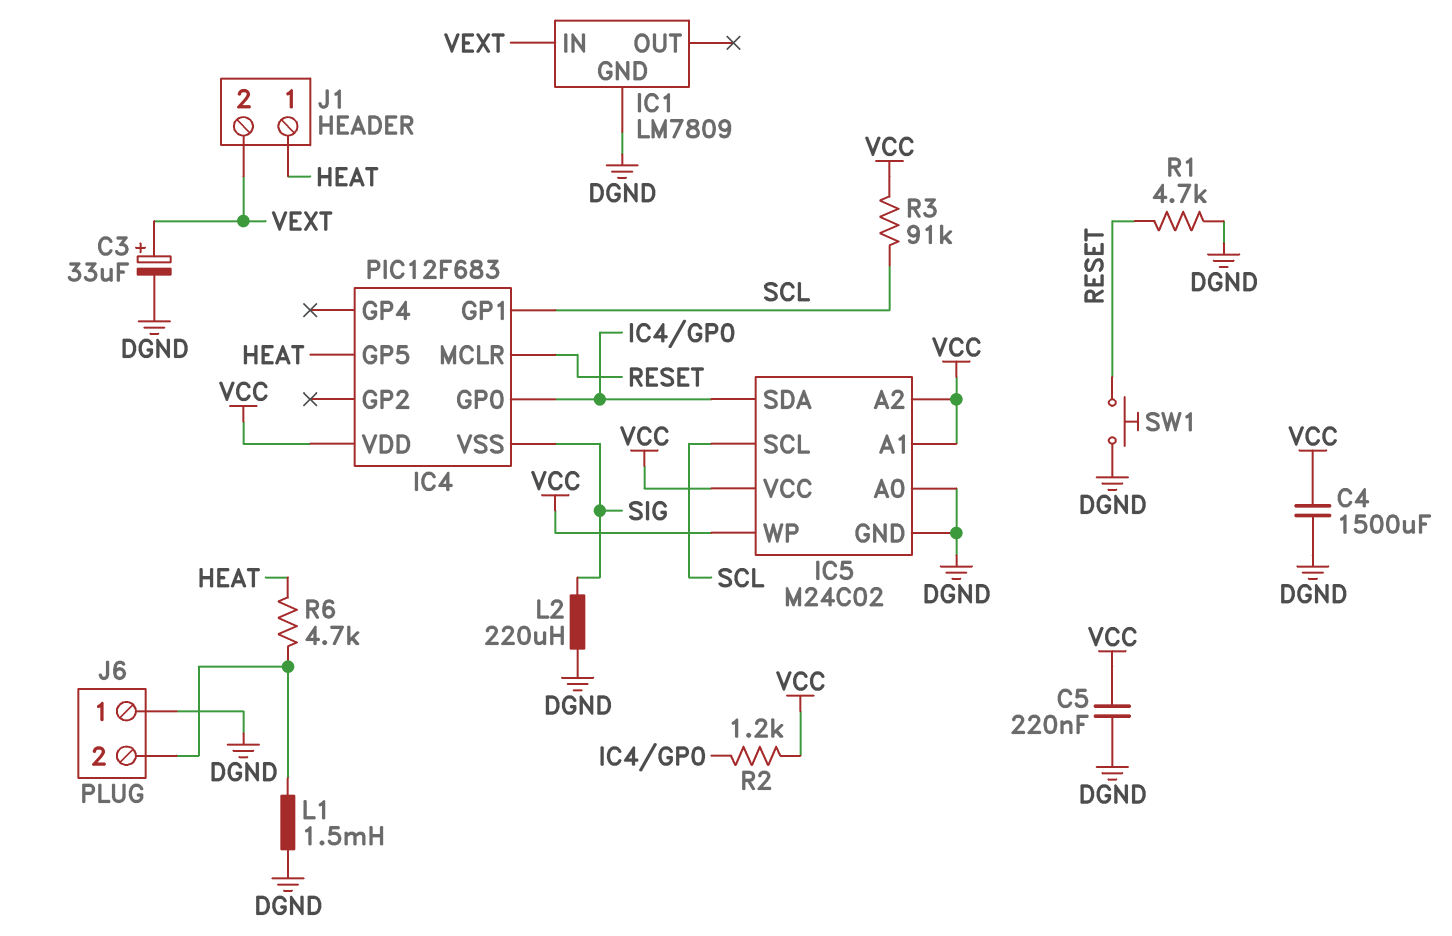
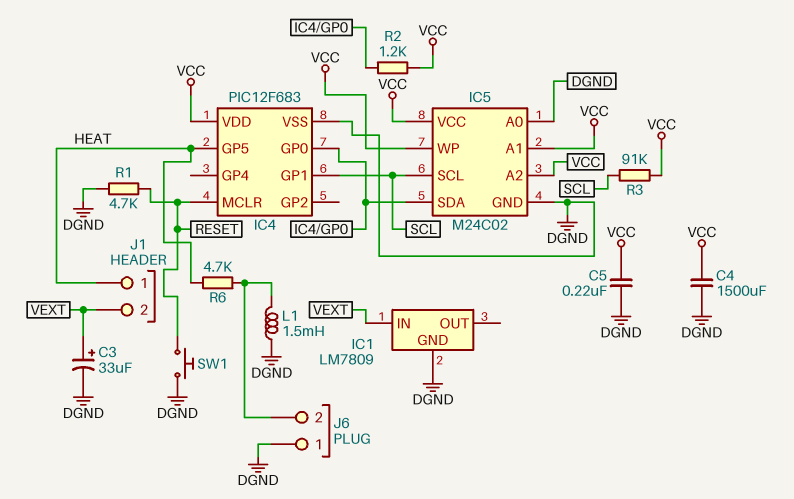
IC4 pin VSS: SIG -> DGND
L2: 220uH (DGND, SIG) -> none

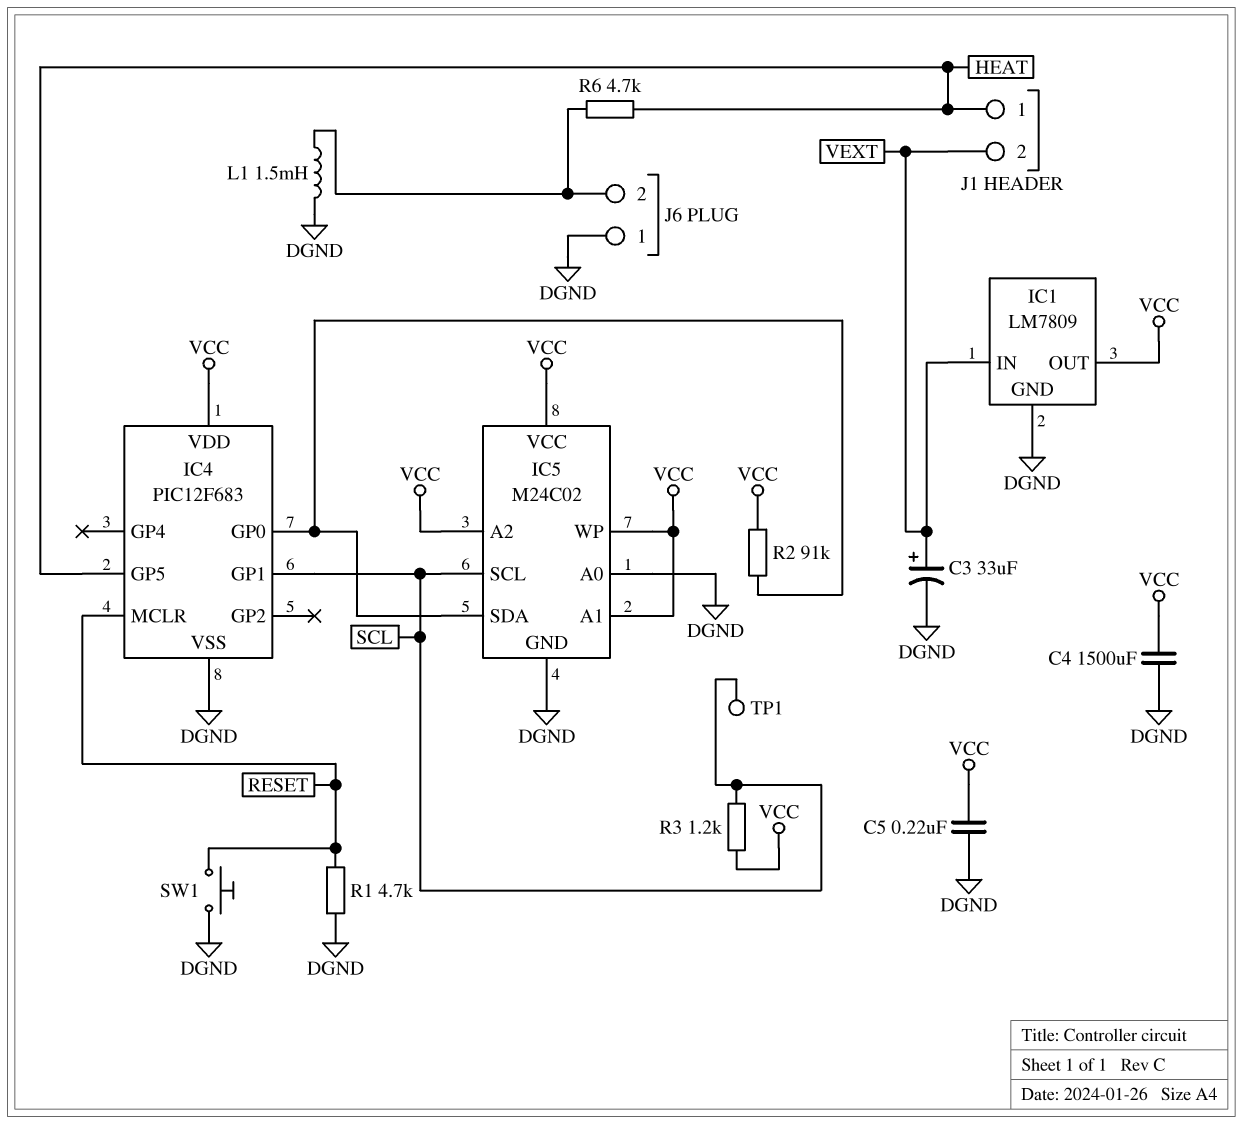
IC1 pin OUT: none -> VCC
R2: 1.2k (IC4/GP0, VCC) -> 91k (IC4/GP0, VCC)
R3: 91k (SCL, VCC) -> 1.2k (SCL, VCC)
TP1: none -> test point (SCL)

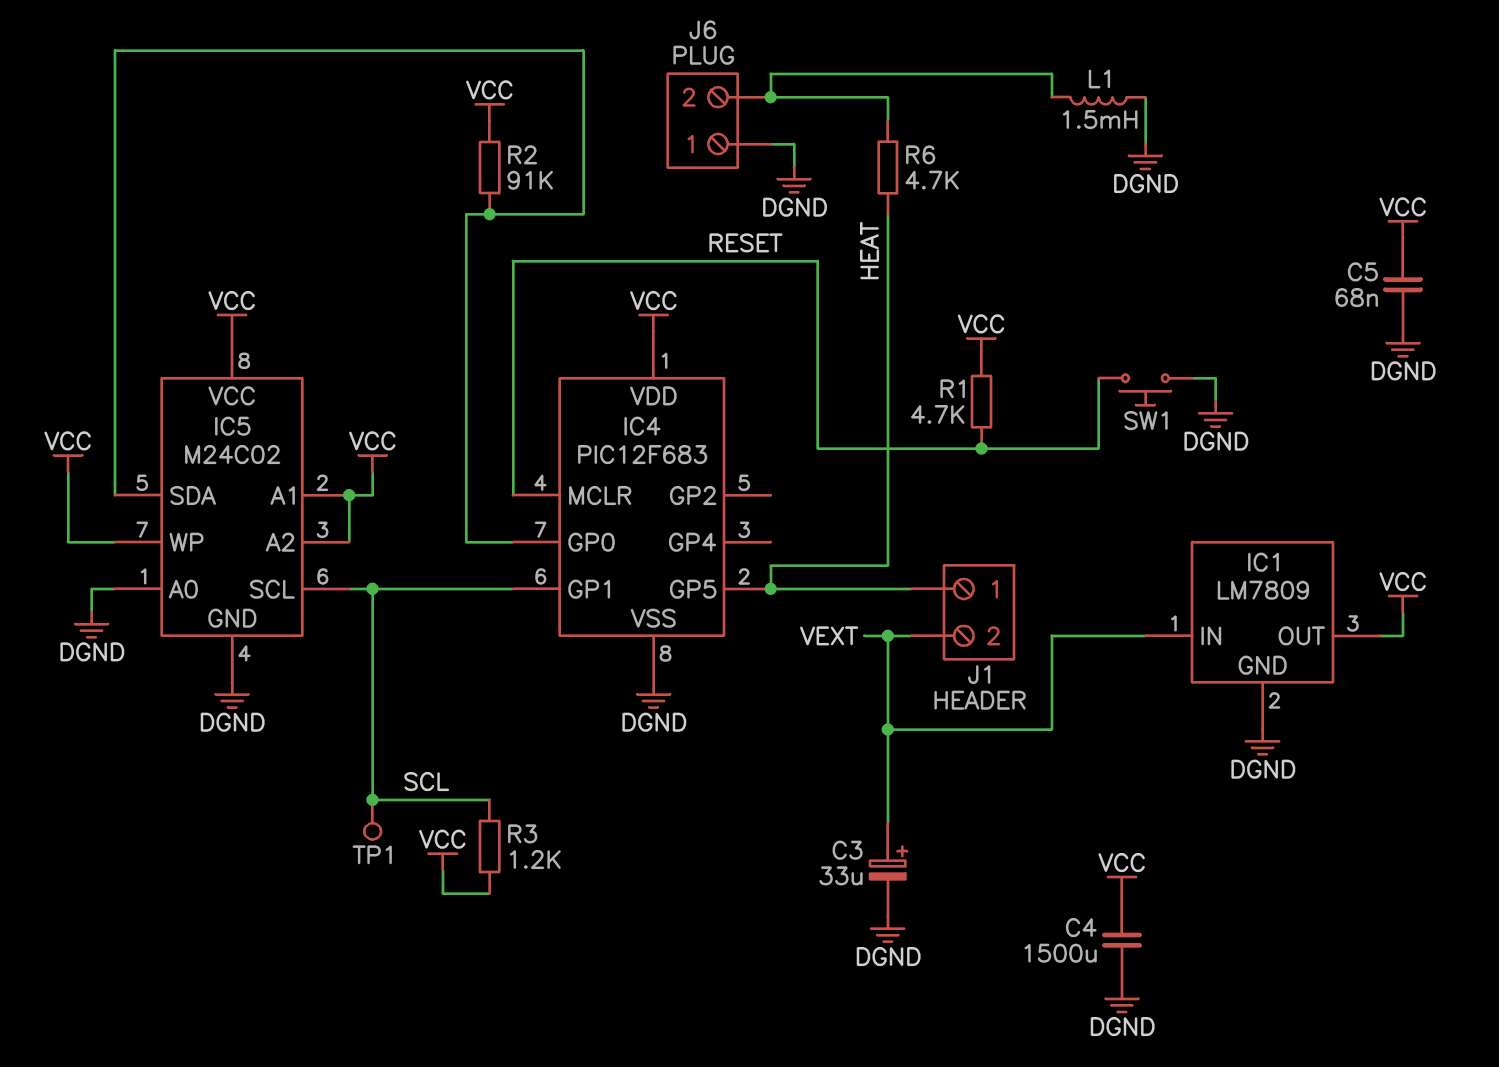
C5: 220nF (DGND, VCC) -> 68nF (DGND, VCC)
R1: 4.7k (DGND, RESET) -> 4.7k (RESET, VCC)

